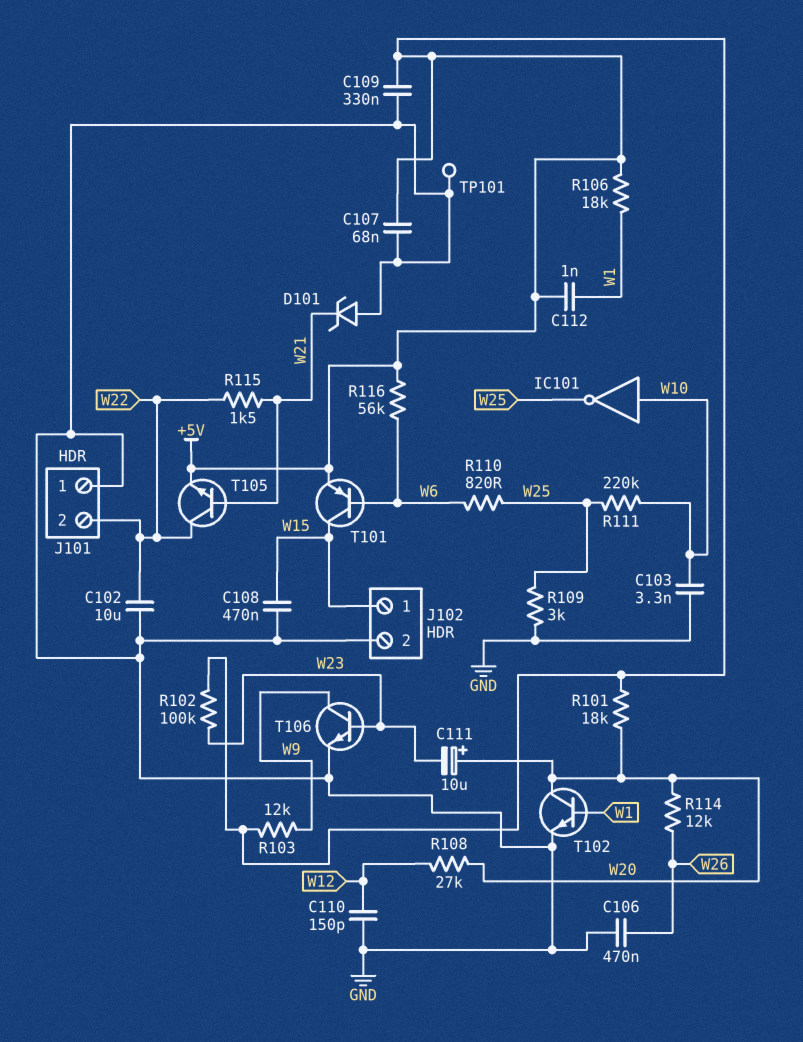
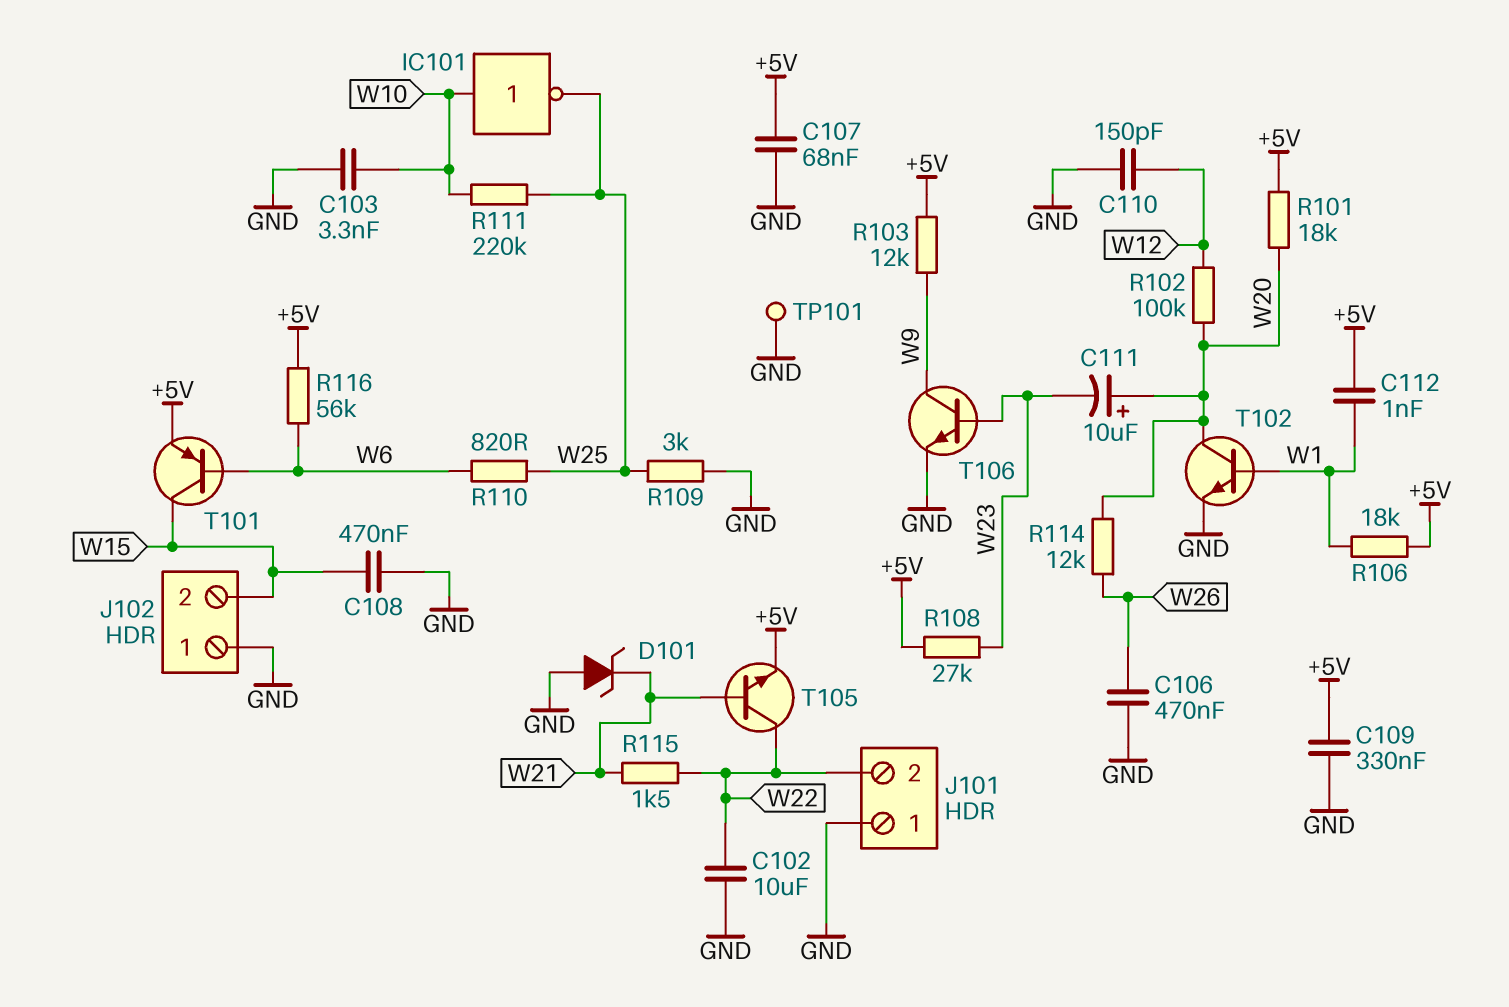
J102 pin 1: W15 -> GND
J102 pin 2: GND -> W15
R102: 100k (+5V, W23) -> 100k (W12, W20)
R108: 27k (W12, W20) -> 27k (+5V, W23)

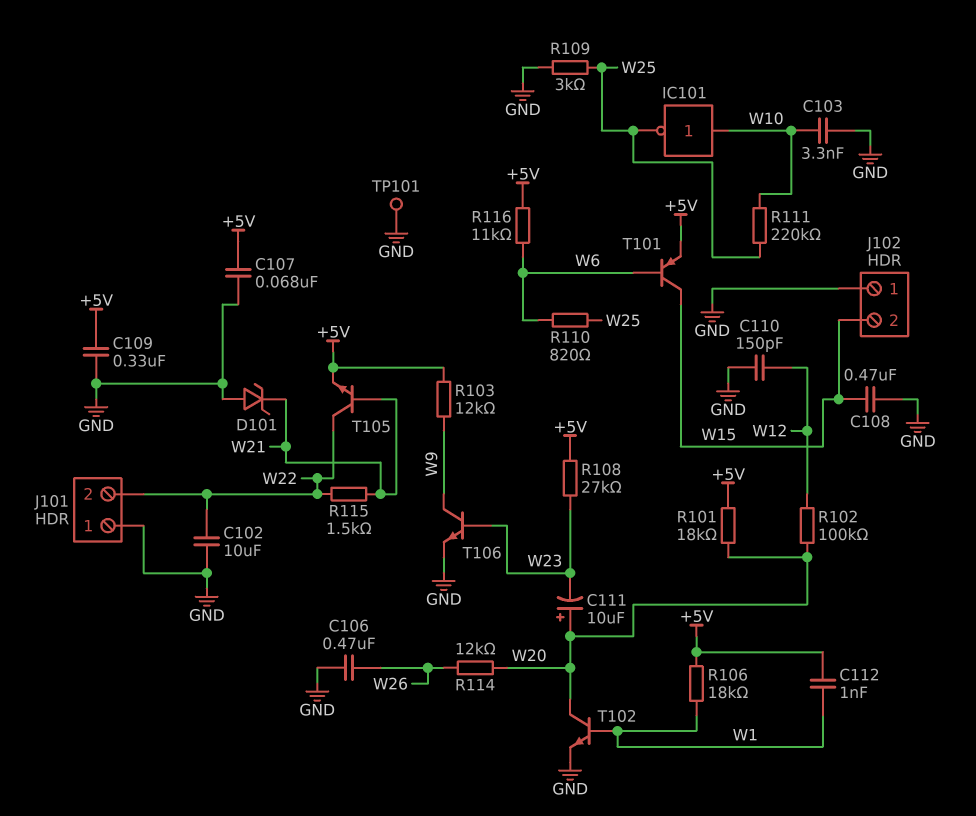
R116: 56k (+5V, W6) -> 11k (+5V, W6)

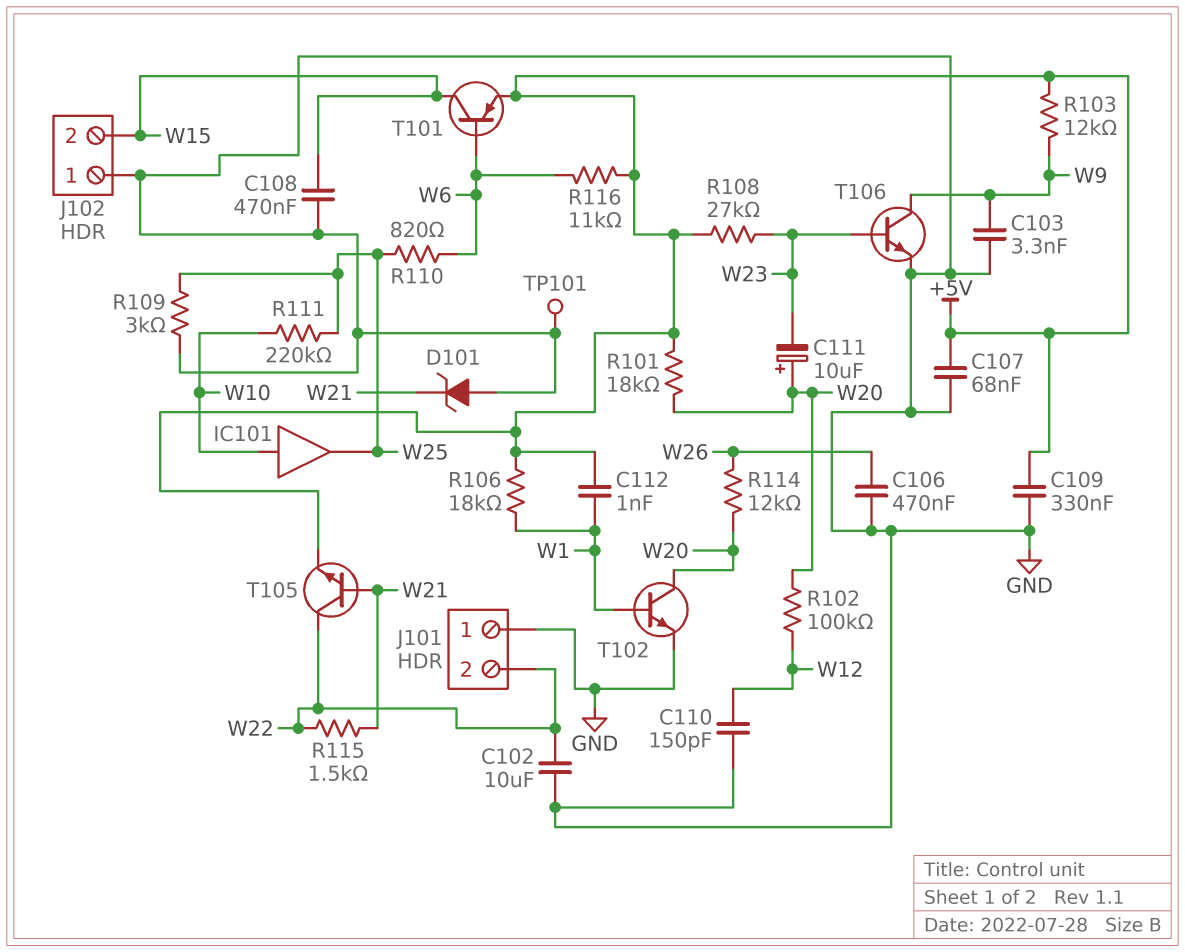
C103: 3.3nF (GND, W10) -> 3.3nF (GND, W9)
IC101: NOT (in W10, out W25) -> buffer (in W10, out W25)

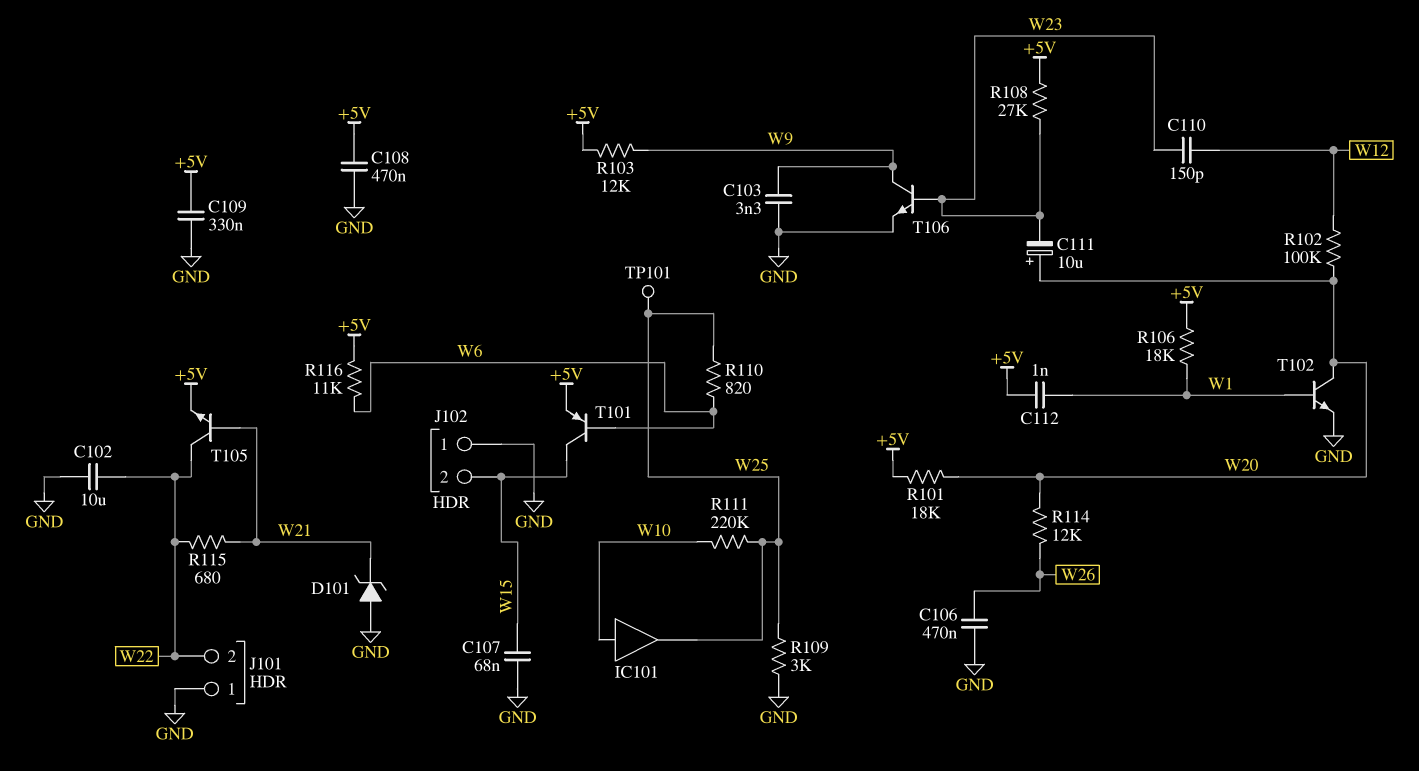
C107: 68nF (+5V, GND) -> 68nF (GND, W15)
C108: 470nF (GND, W15) -> 470nF (+5V, GND)
C110: 150pF (GND, W12) -> 150pF (W12, W23)
R115: 1.5k (W21, W22) -> 680 (W21, W22)
TP101: test point (GND) -> test point (W25)

